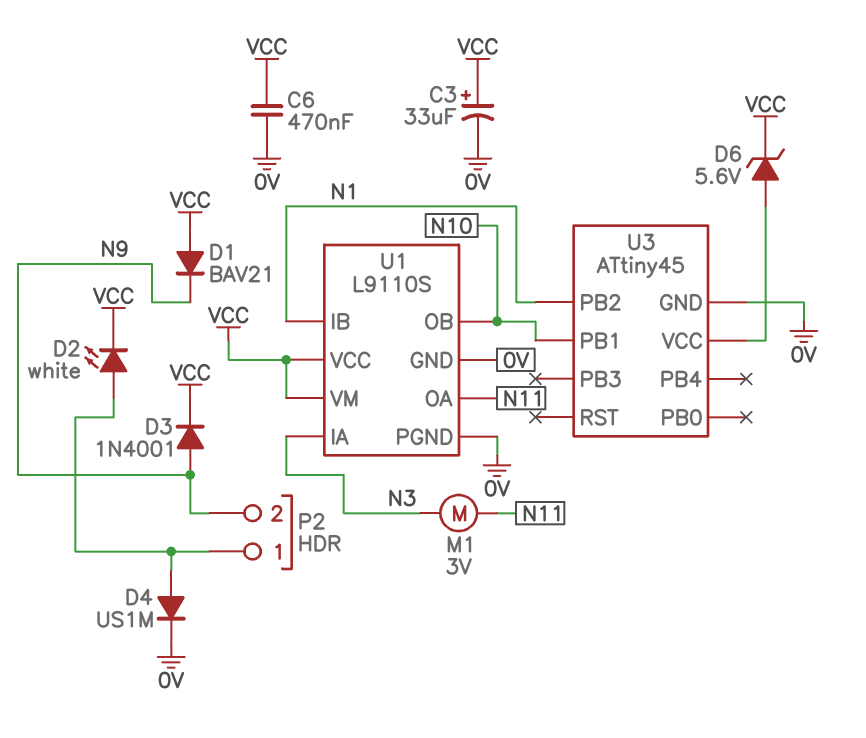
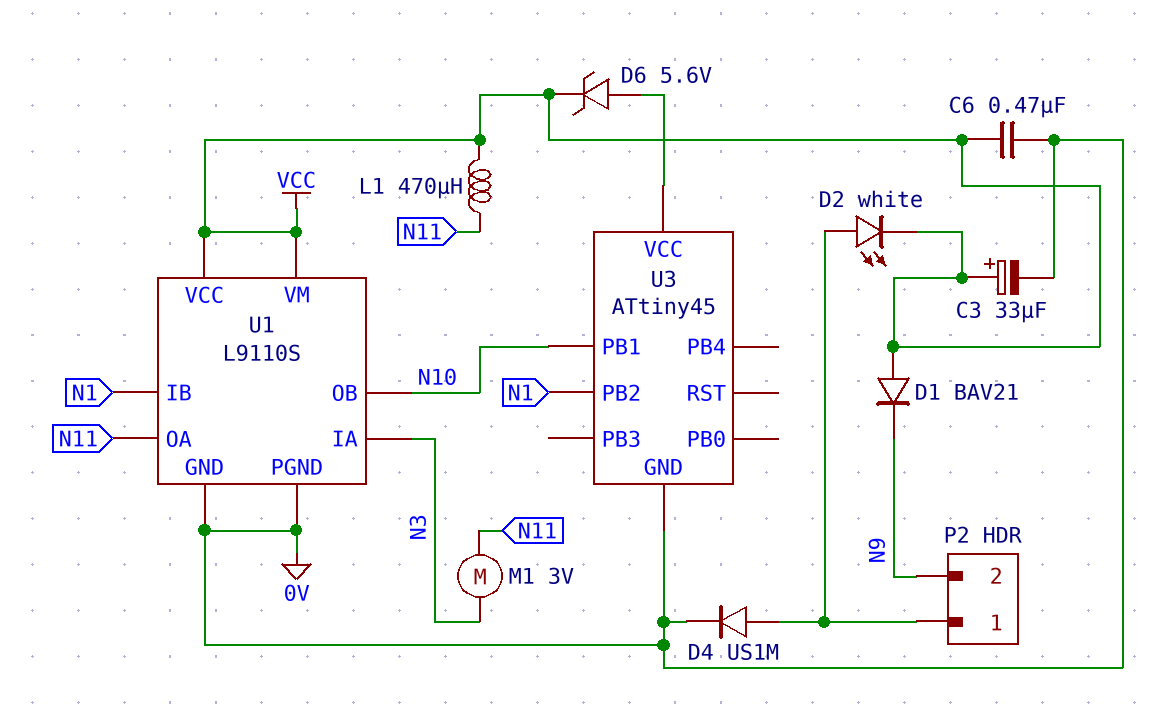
D3: diode 1N4001 (A N9, K VCC) -> none
L1: none -> 470uH (N11, VCC)

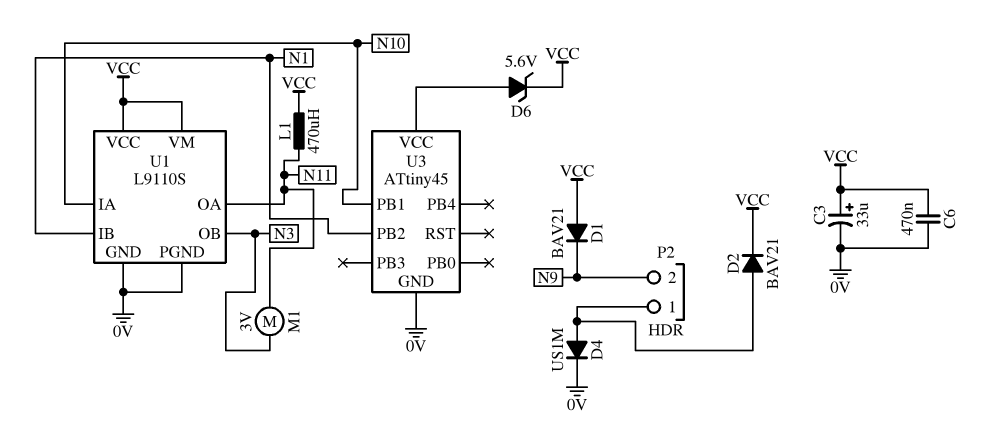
D2: LED white (A P2/1, K VCC) -> diode BAV21 (A P2/1, K VCC)
U1 pin IA: N3 -> N10
U1 pin OB: N10 -> N3

